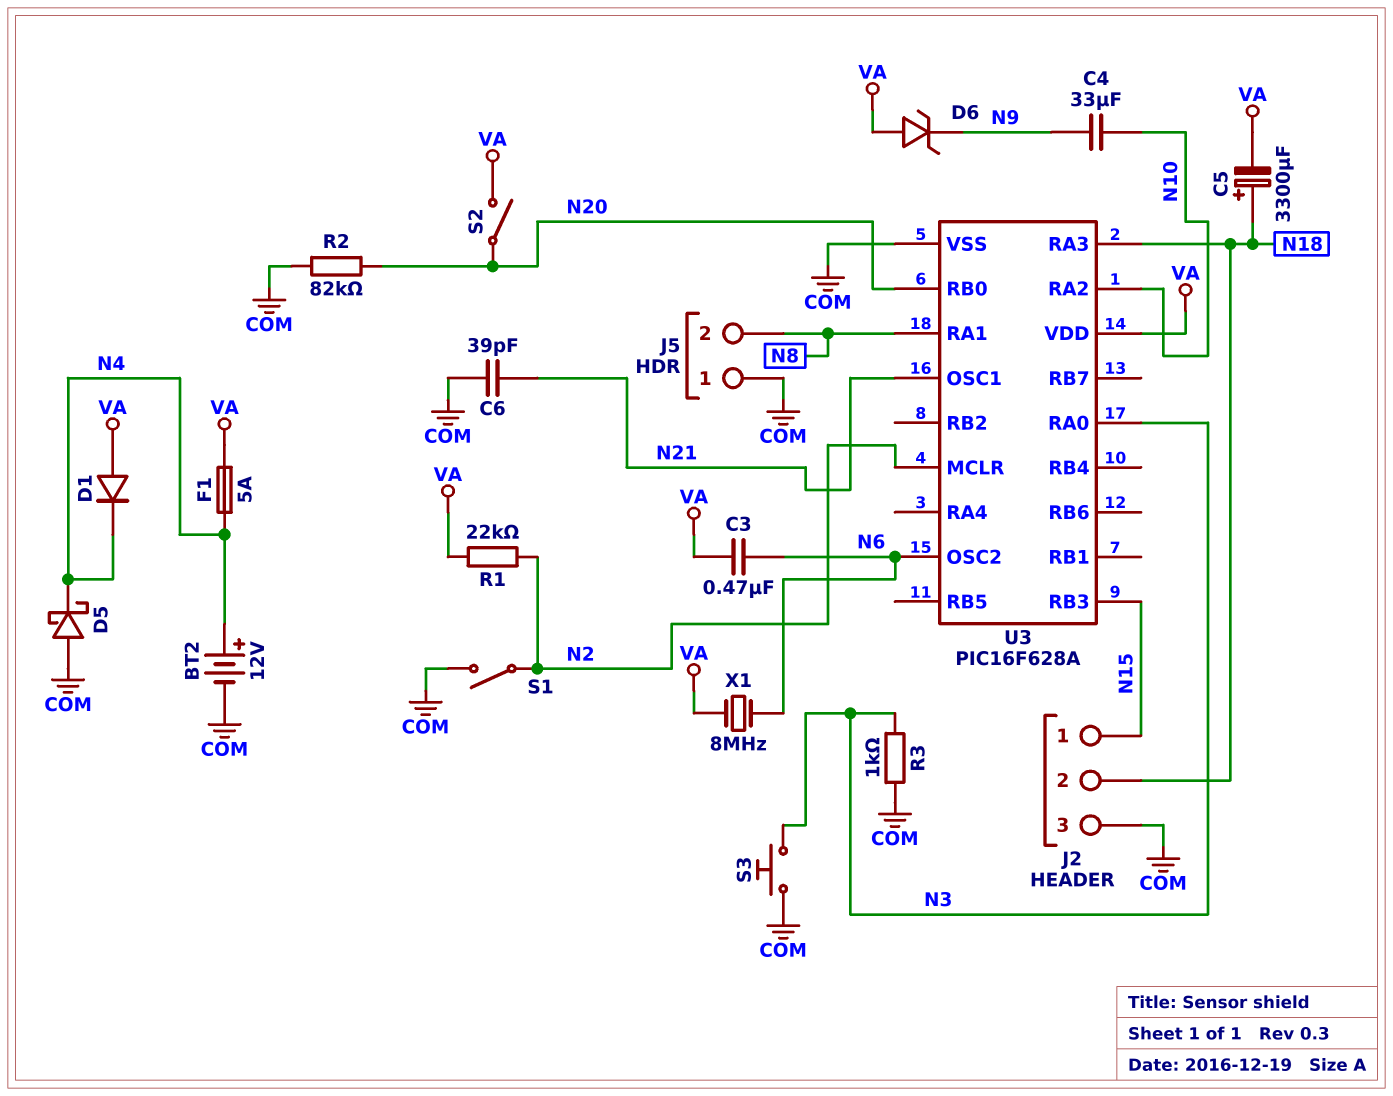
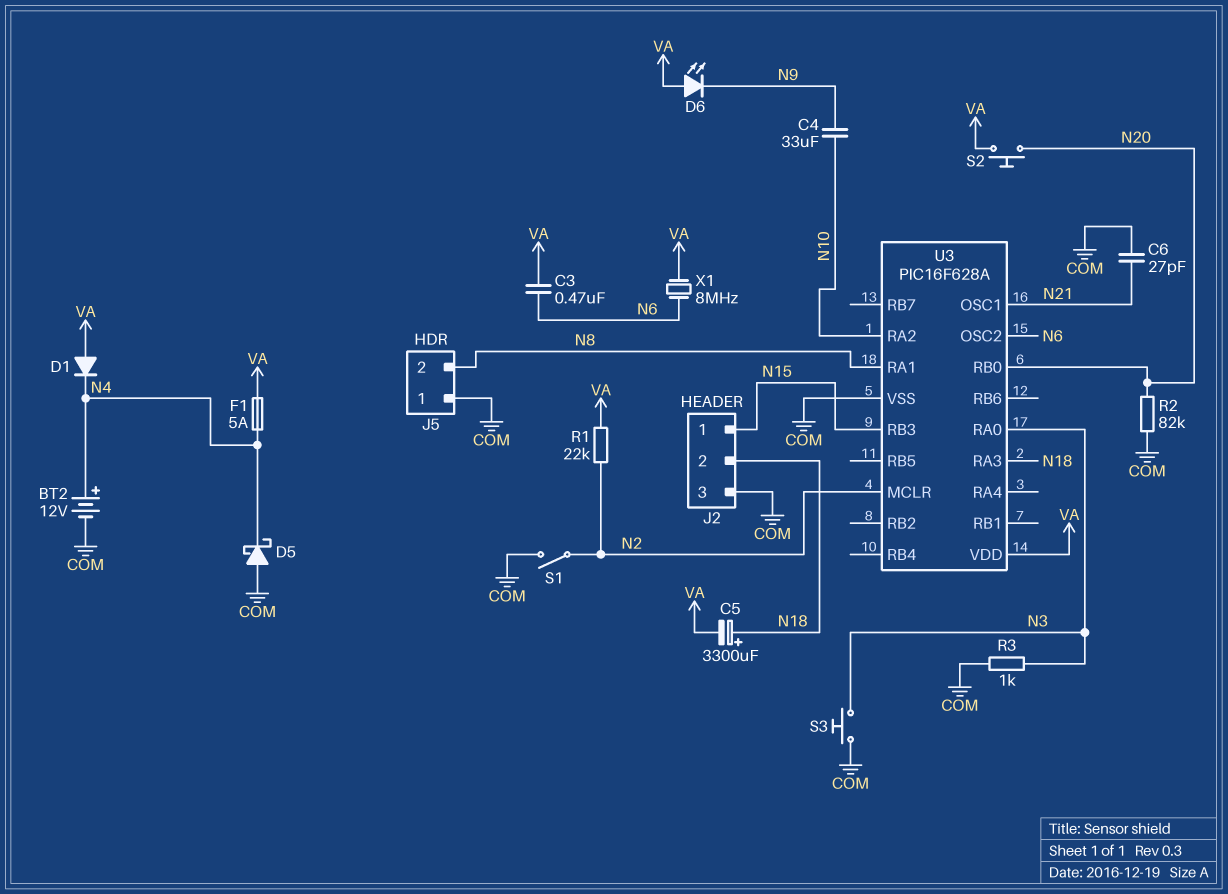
C6: 39pF (COM, N21) -> 27pF (COM, N21)
D6: zener (A VA, K N9) -> LED (A VA, K N9)
S2: switch (N20, VA) -> button (N20, VA)

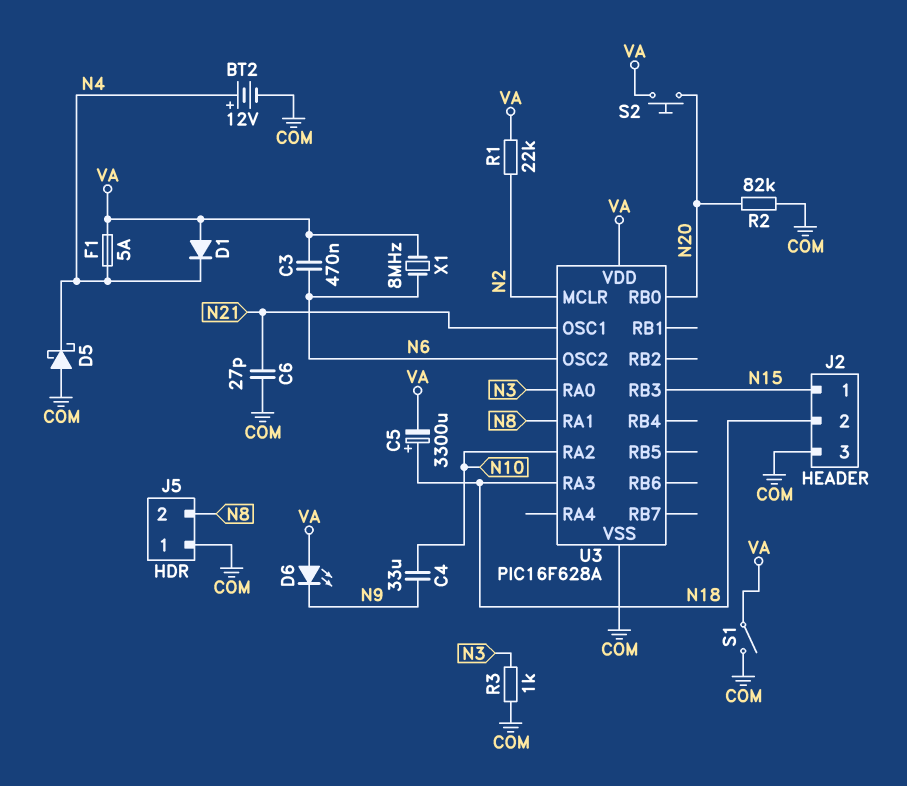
S1: switch (COM, N2) -> switch (COM, VA)
S3: button (COM, N3) -> none

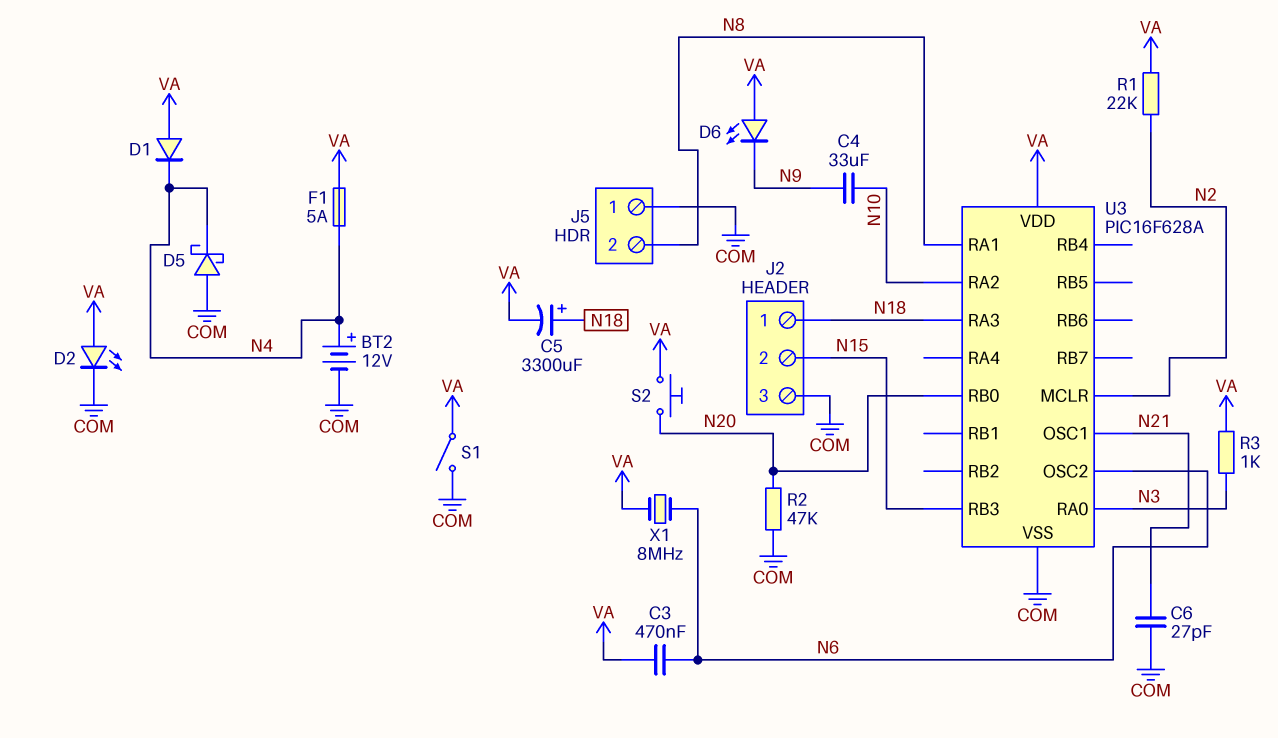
D2: none -> LED (A VA, K COM)
J2 pin 1: N15 -> N18
J2 pin 2: N18 -> N15
R2: 82k (COM, N20) -> 47k (COM, N20)
R3: 1k (COM, N3) -> 1k (N3, VA)

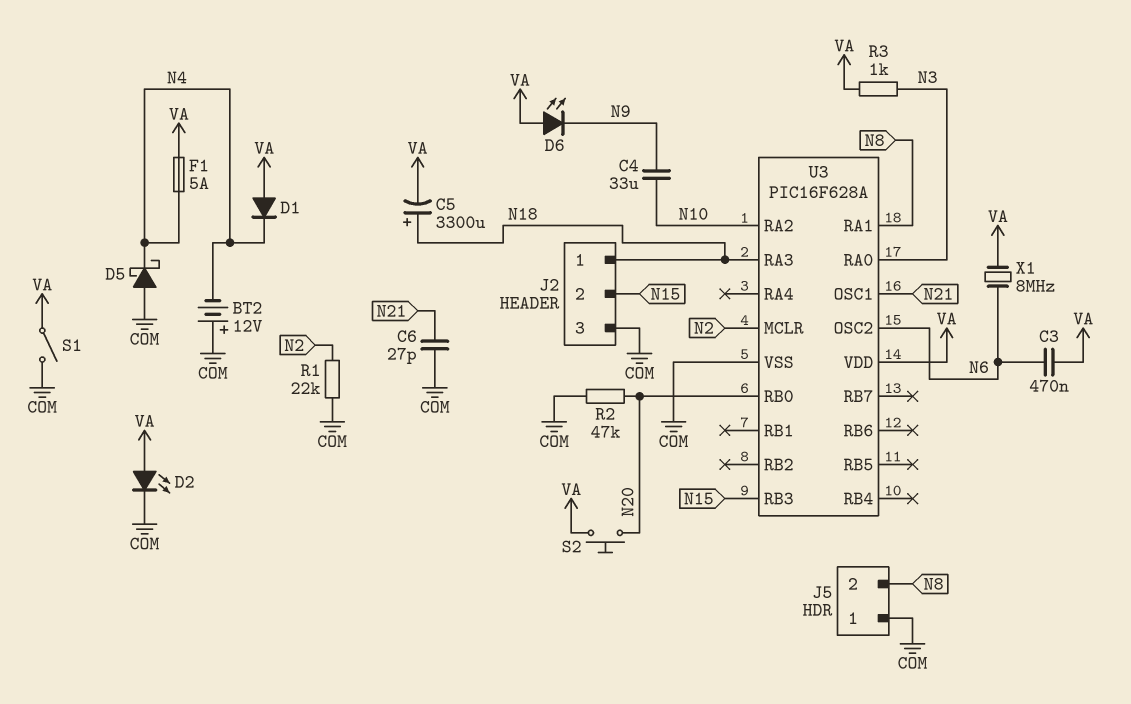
BT2: 12V (plus N4, minus COM) -> 12V (plus COM, minus N4)
R1: 22k (N2, VA) -> 22k (COM, N2)

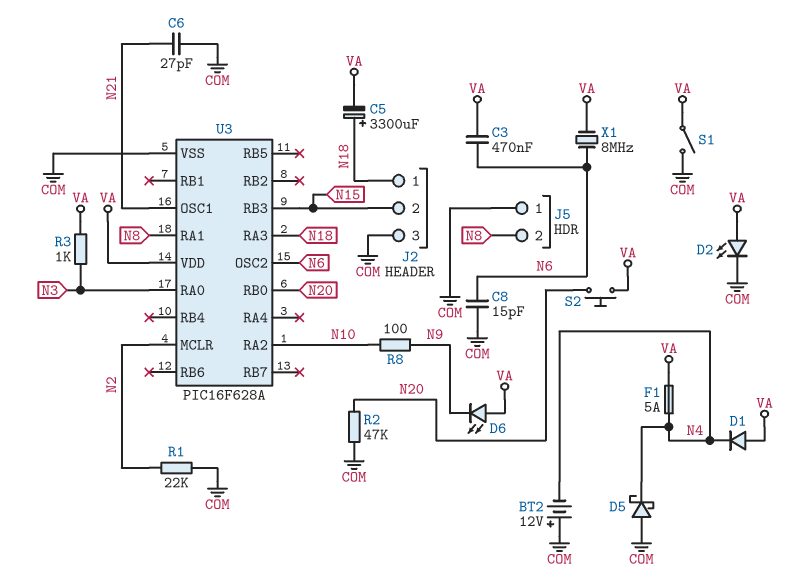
C4: 33uF (N9, N10) -> none
C8: none -> 15pF (COM, N6)
R8: none -> 100 (N9, N10)

